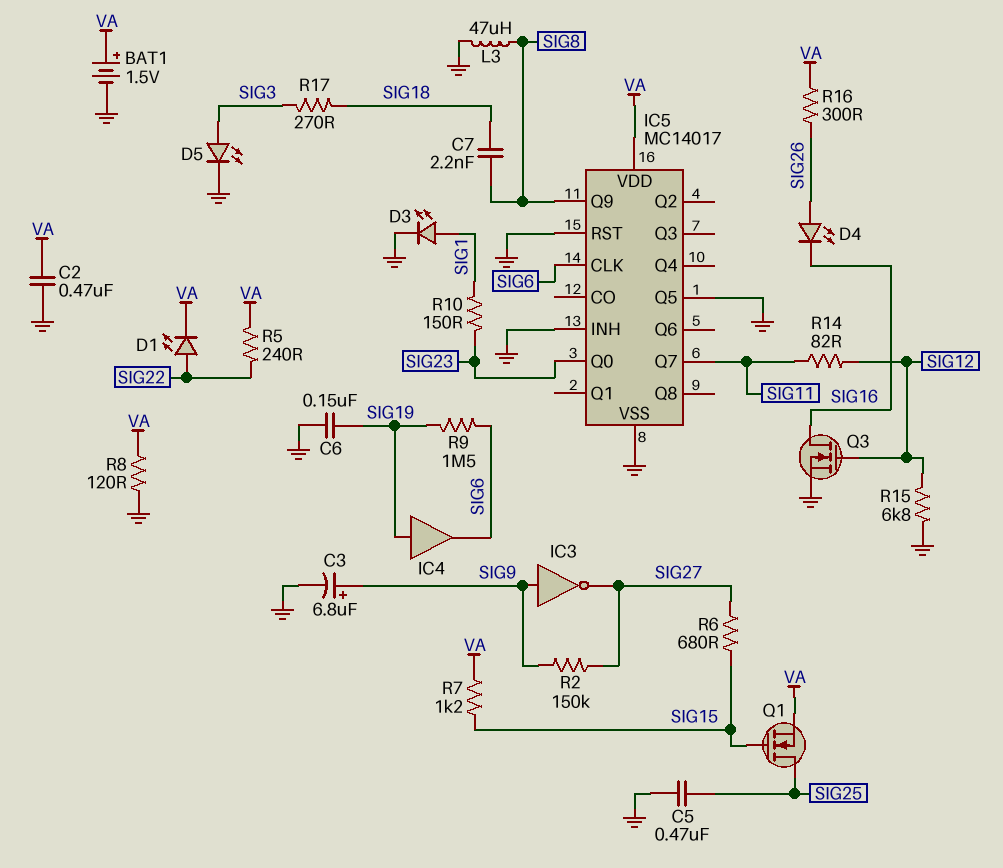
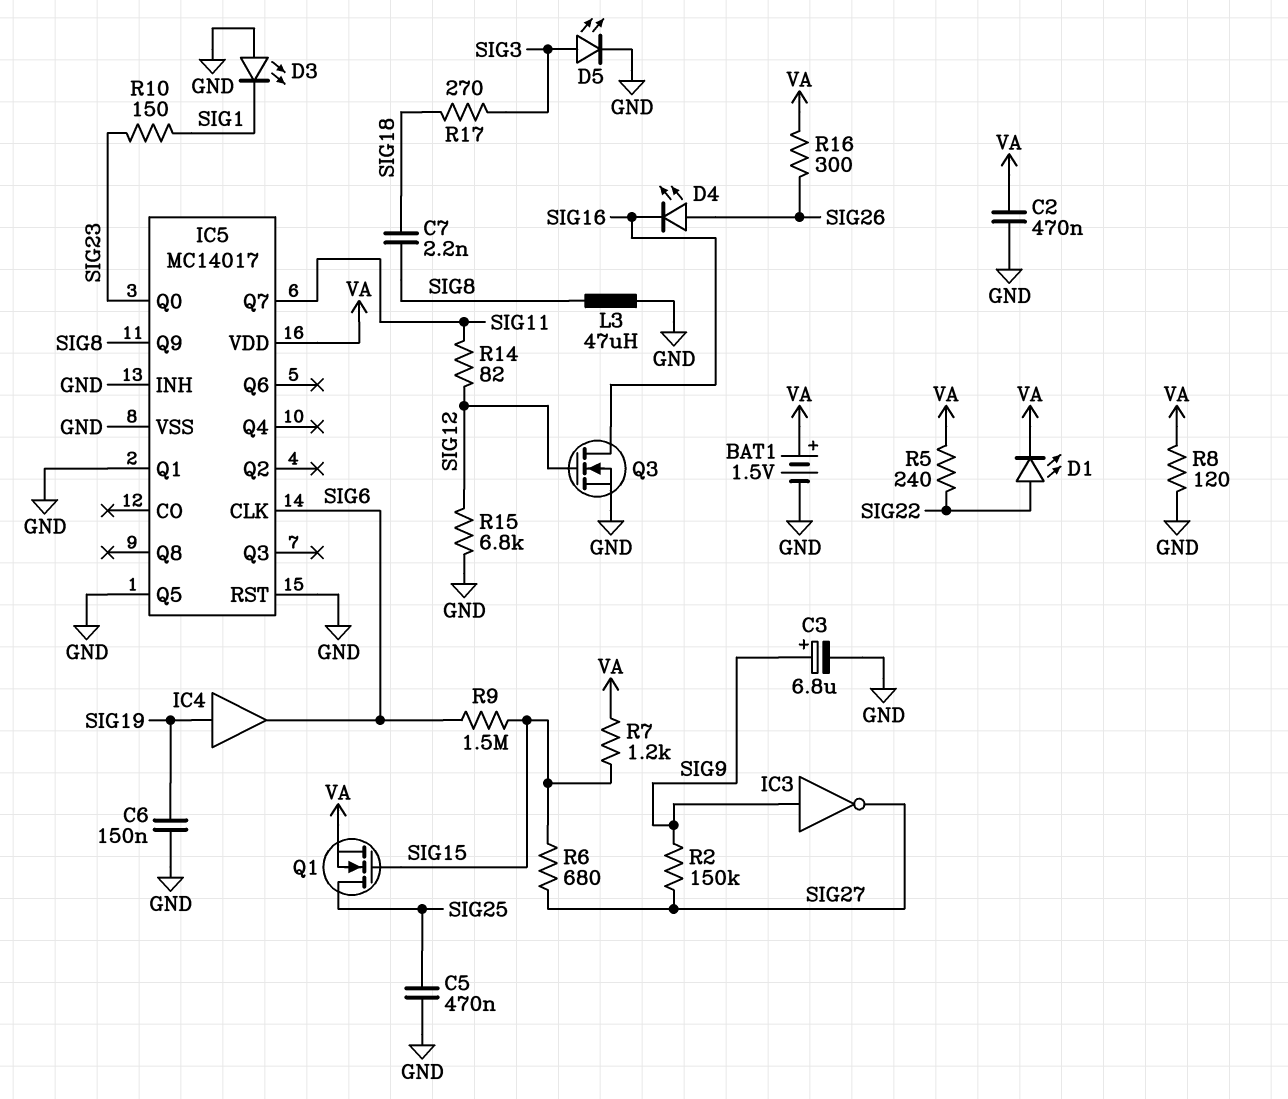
D3: LED (A SIG1, K GND) -> LED (A GND, K SIG1)
IC5 pin Q1: none -> GND
R9: 1.5M (SIG6, SIG19) -> 1.5M (SIG6, SIG15)

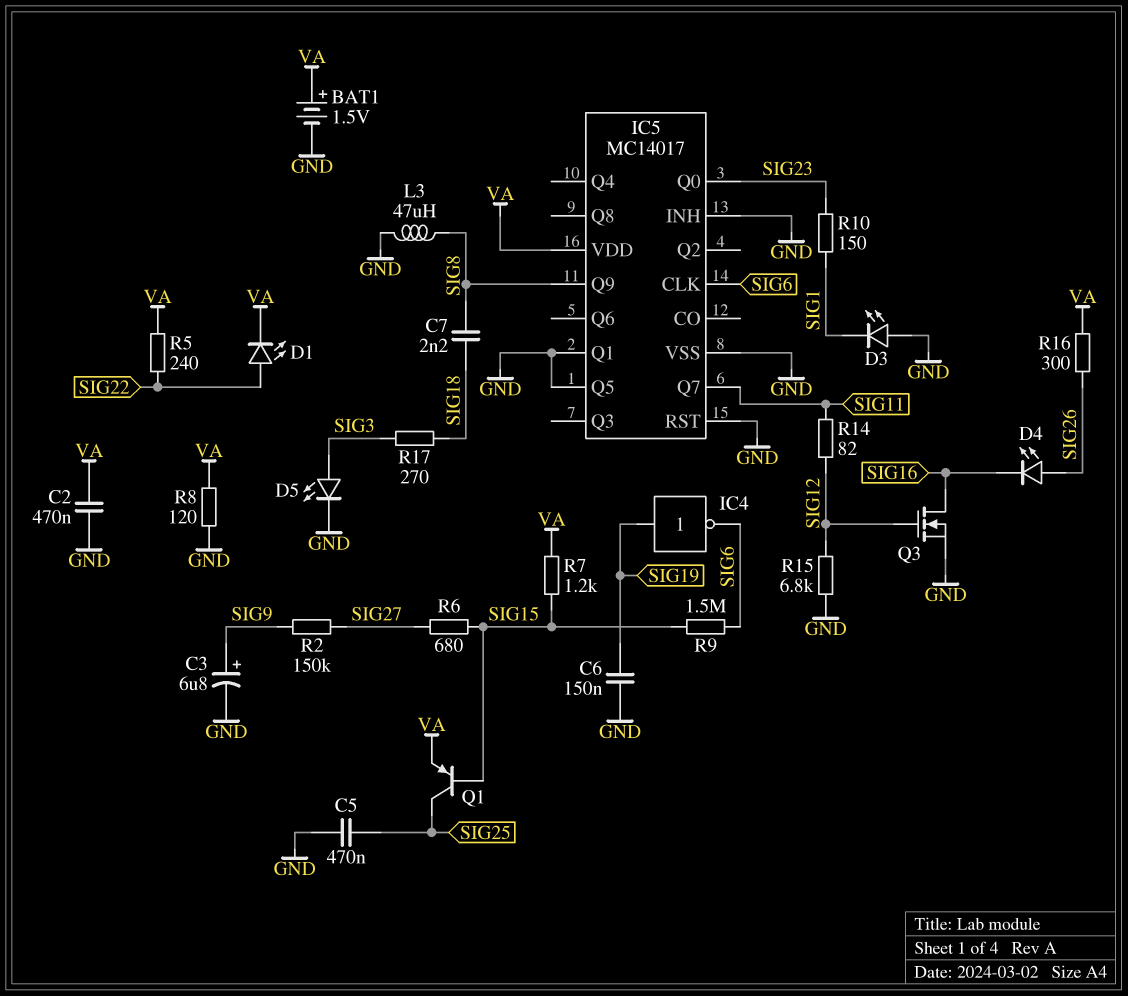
IC3: NOT (in SIG9, out SIG27) -> none
IC4: buffer (in SIG19, out SIG6) -> NOT (in SIG19, out SIG6)
Q1: NMOS (G SIG15, D SIG25, S VA) -> PNP (B SIG15, C SIG25, E VA)

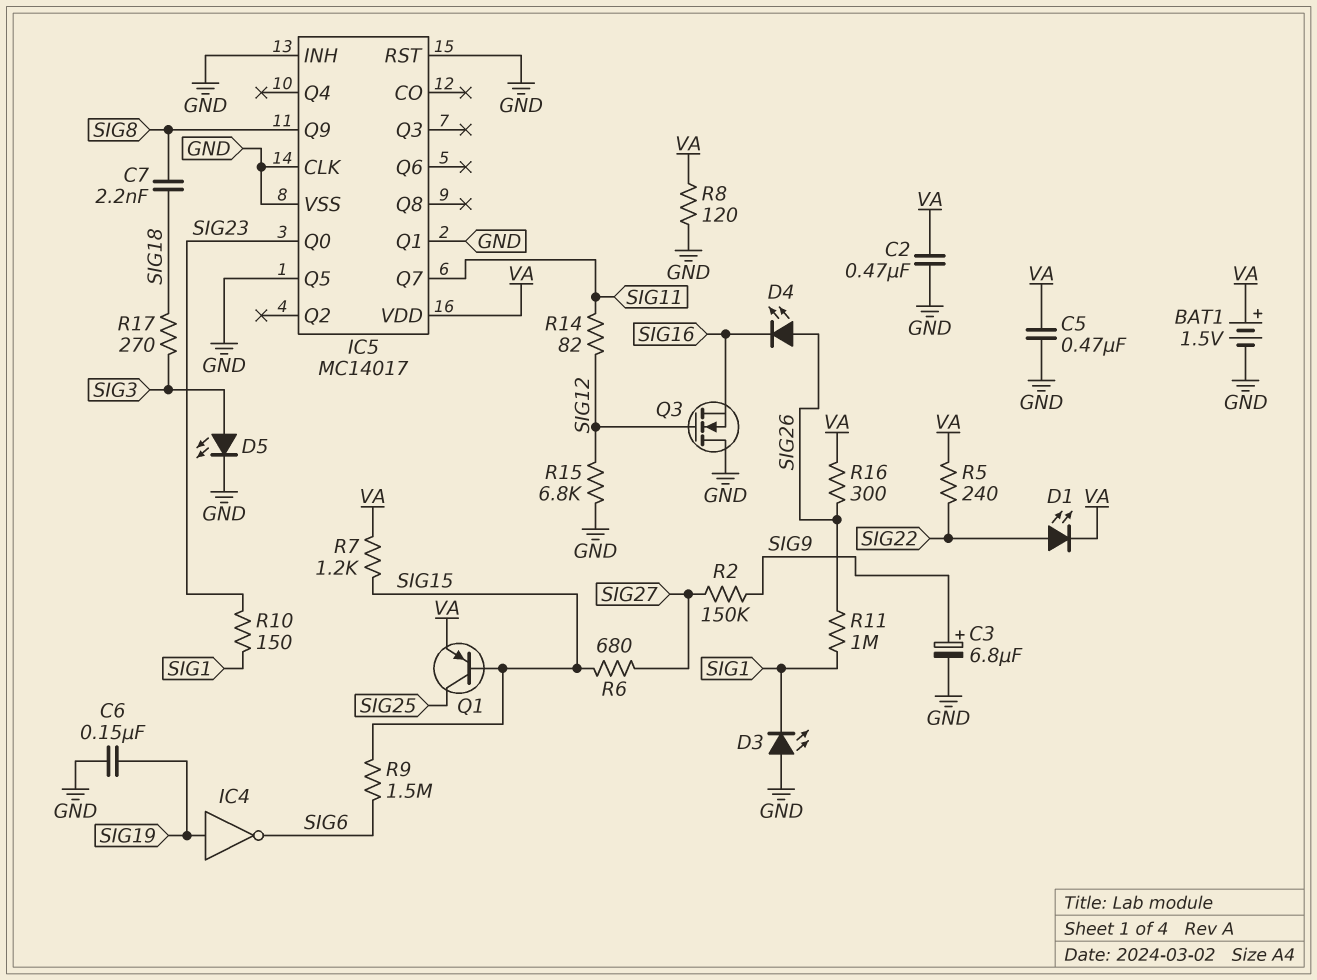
C5: 470nF (GND, SIG25) -> 470nF (GND, VA)
IC5 pin CLK: SIG6 -> GND
L3: 47uH (GND, SIG8) -> none
Q3: NMOS (G SIG12, D SIG16, S GND) -> NMOS (G SIG12, D GND, S SIG16)
R11: none -> 1M (SIG1, SIG26)

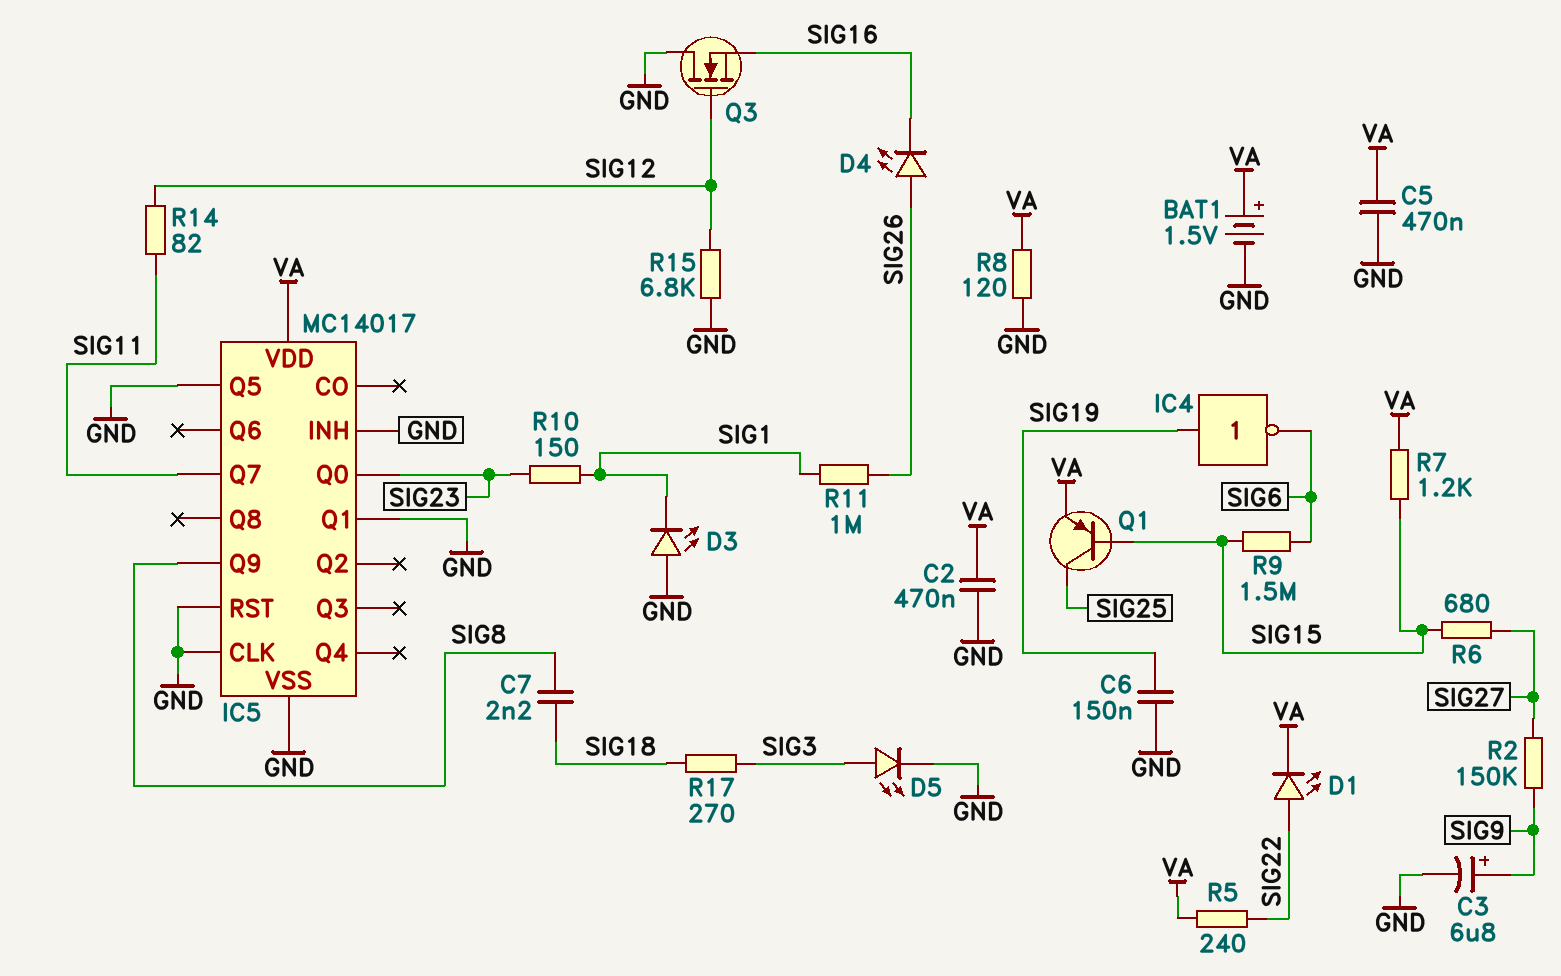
R16: 300 (SIG26, VA) -> none

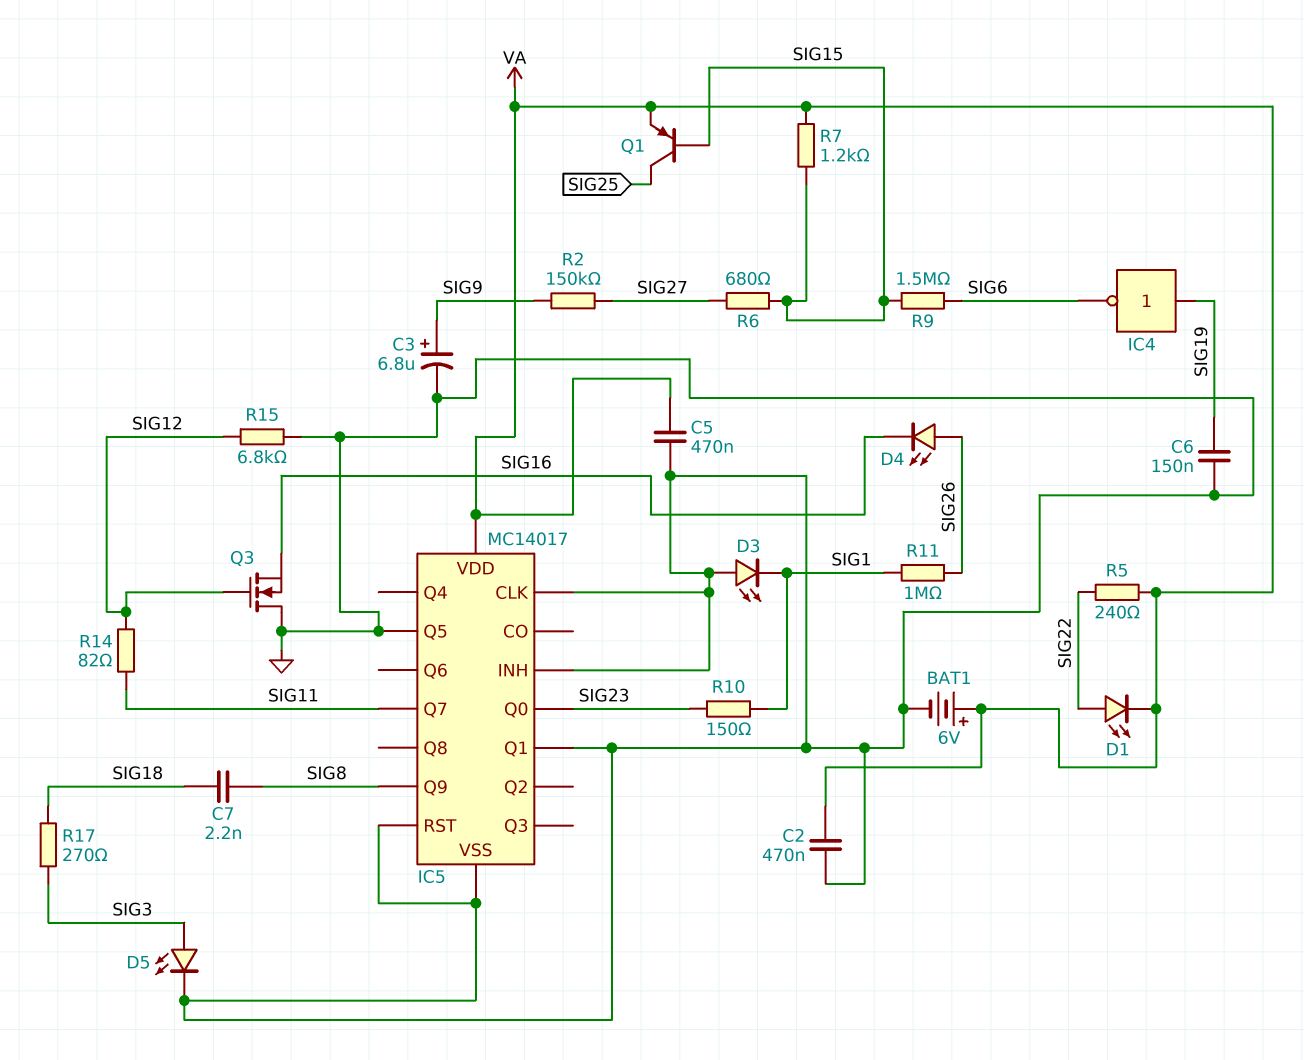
BAT1: 1.5V (plus VA, minus GND) -> 6V (plus VA, minus GND)
R8: 120 (GND, VA) -> none

